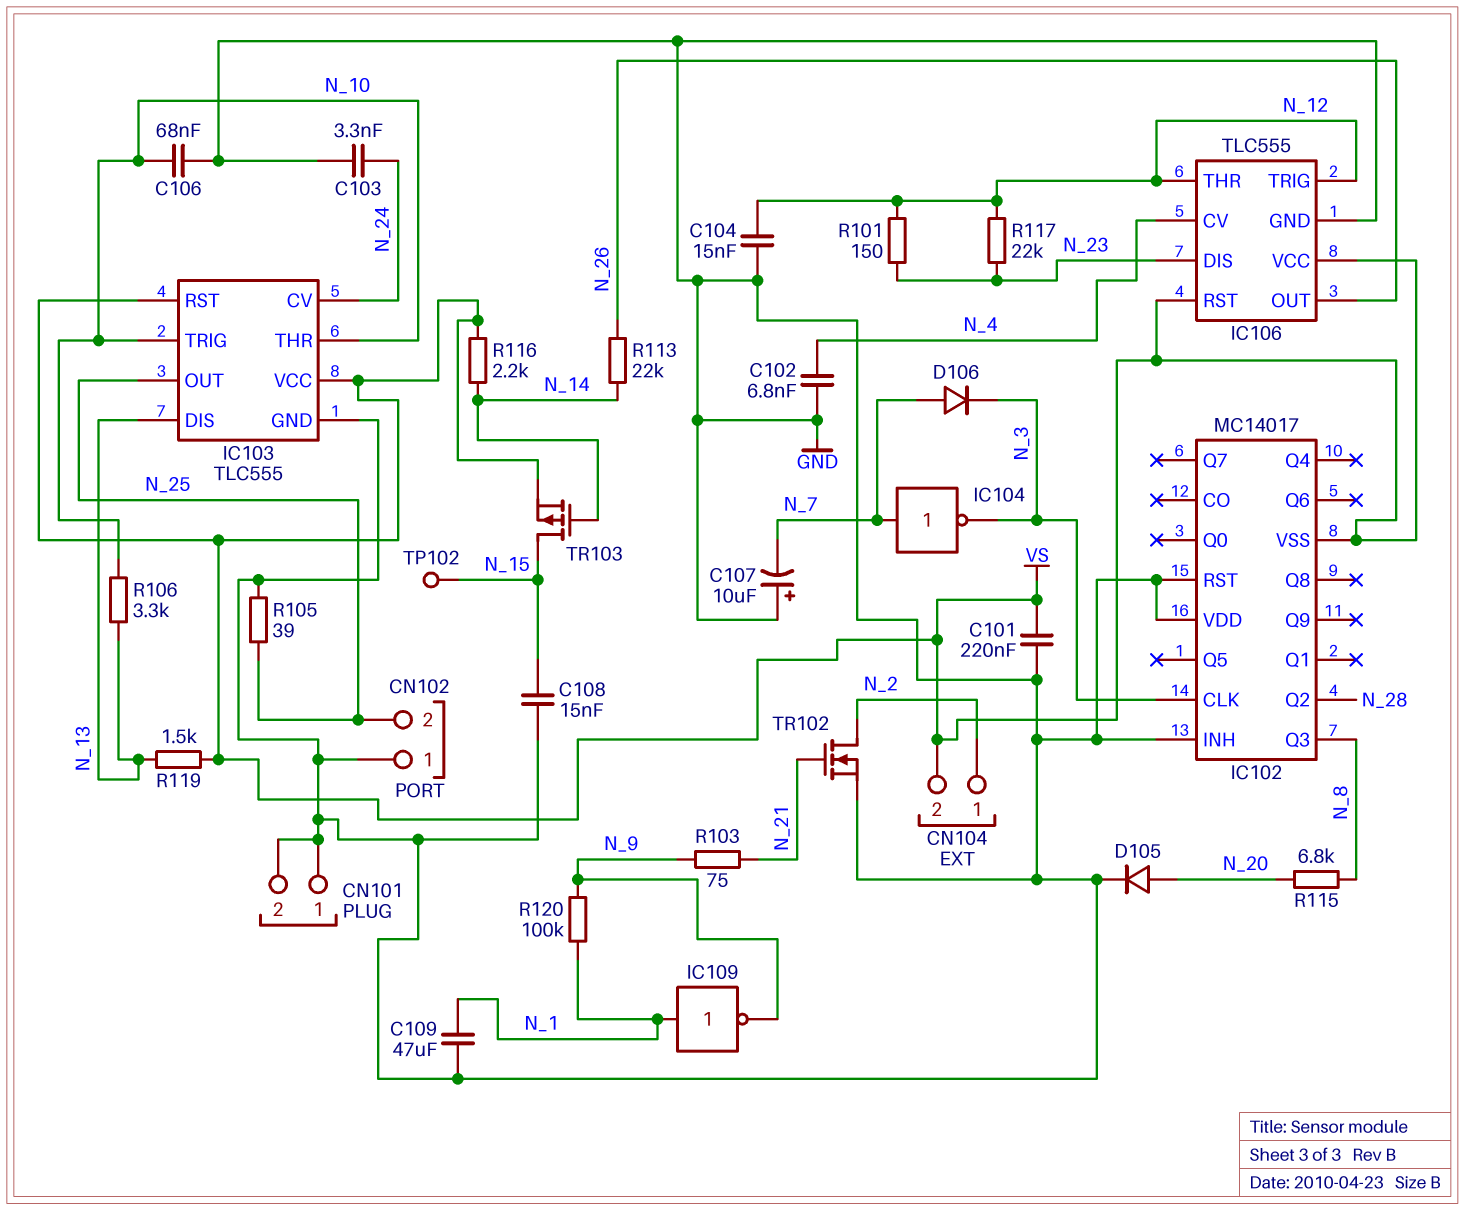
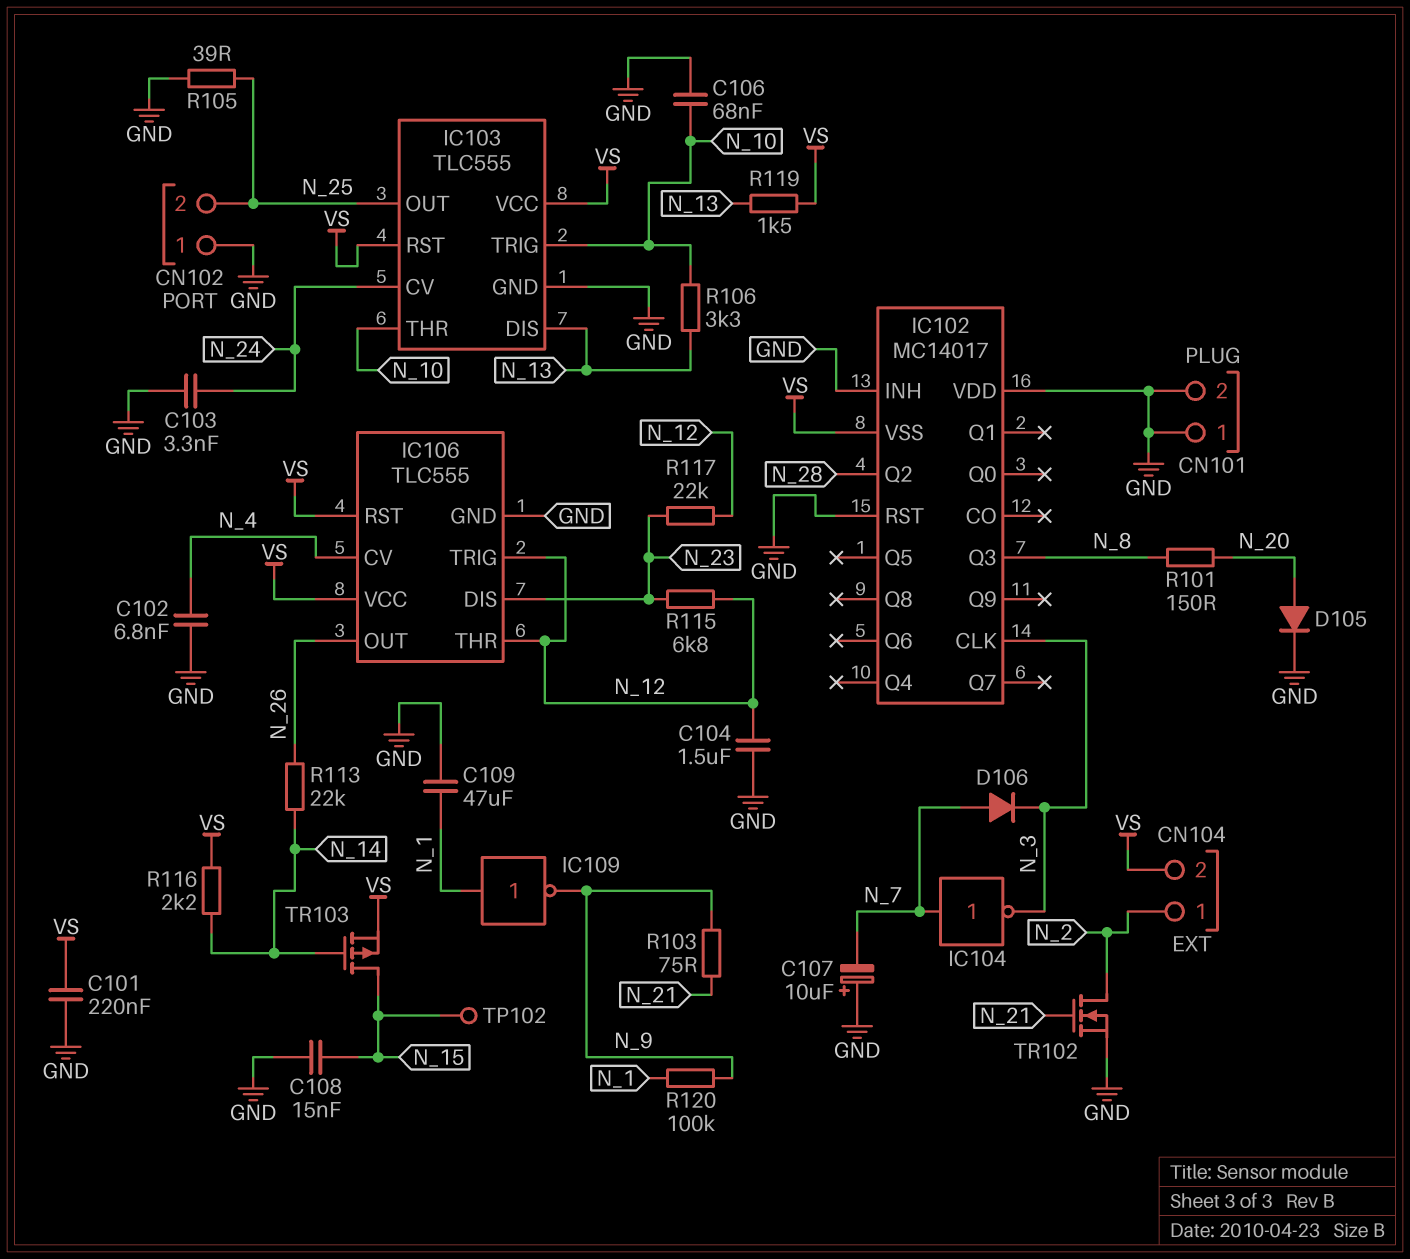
C104: 15nF (GND, N_12) -> 1.5uF (GND, N_12)
R101: 150 (N_12, N_23) -> 150 (N_8, N_20)
R115: 6.8k (N_8, N_20) -> 6.8k (N_12, N_23)

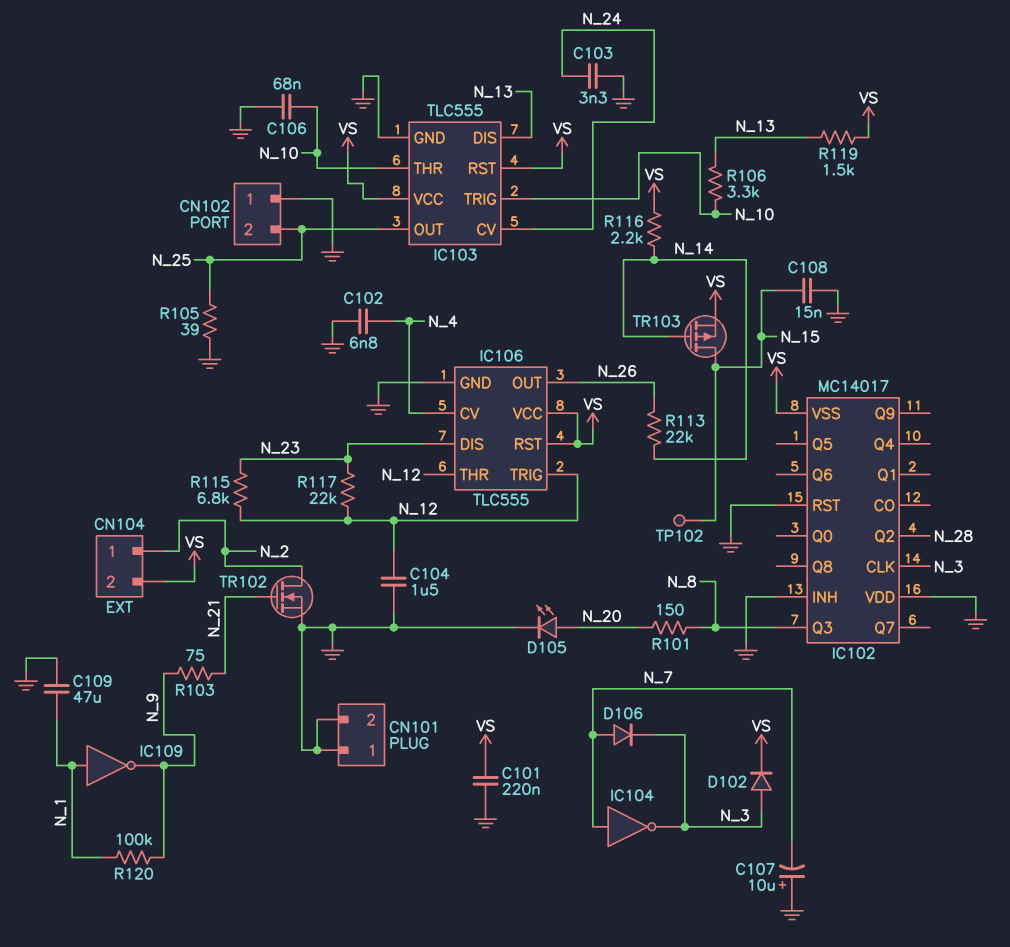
D102: none -> diode (A N_3, K VS)
D105: diode (A N_20, K GND) -> LED (A N_20, K GND)

